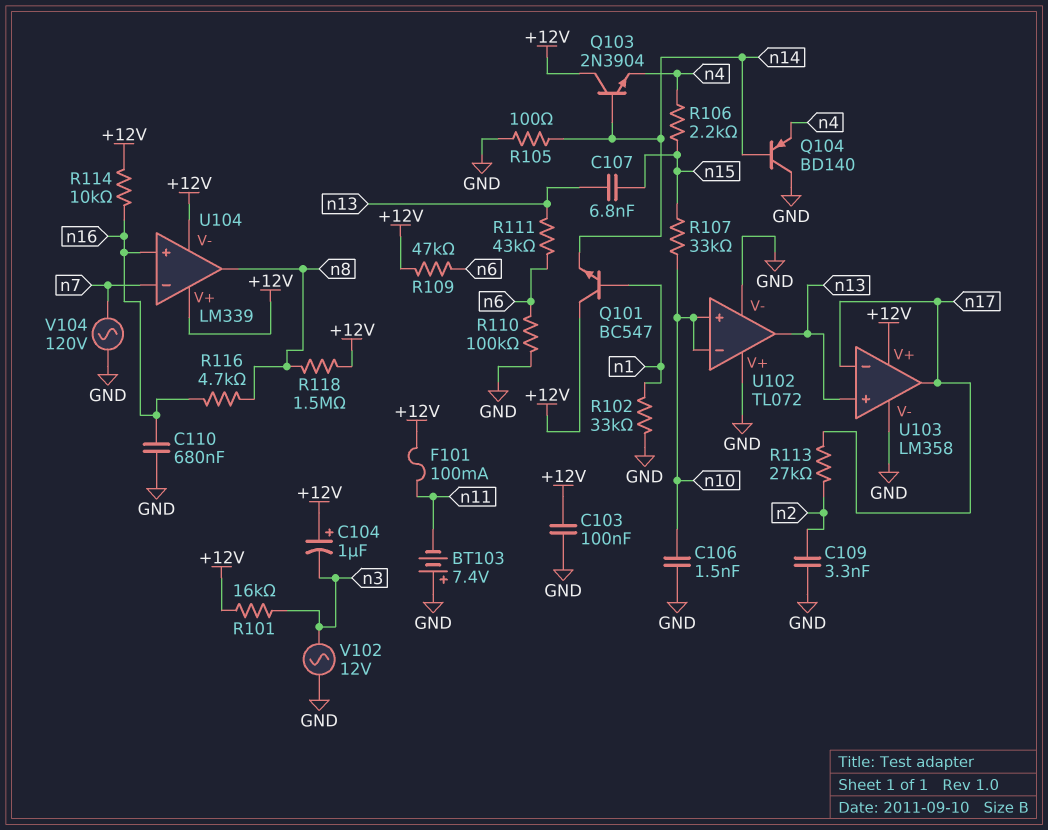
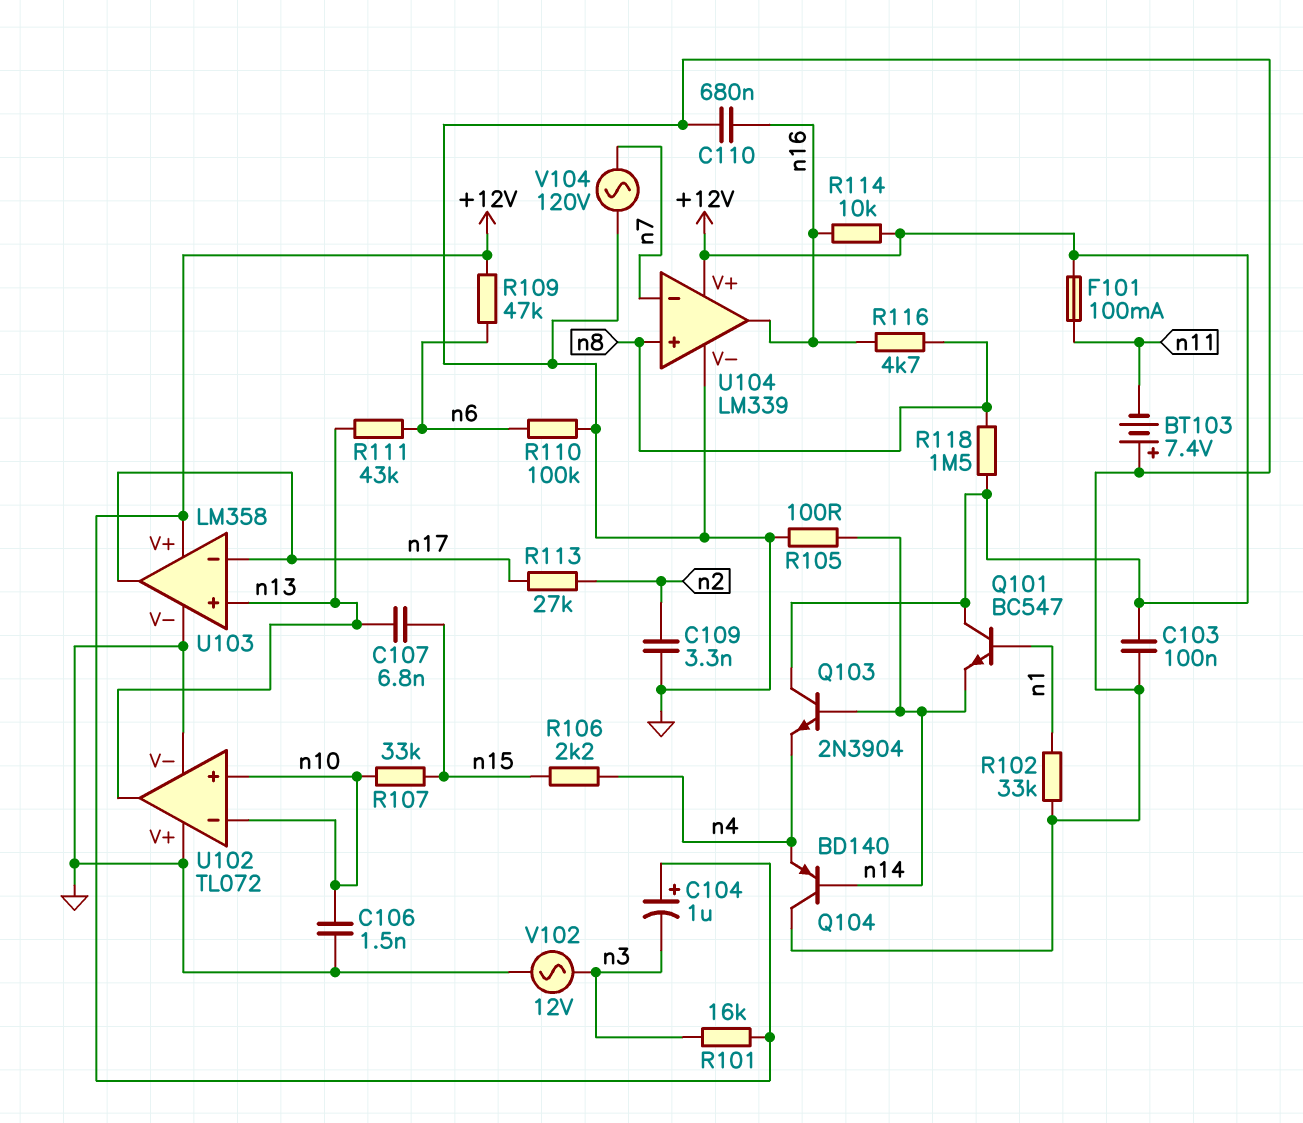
U104 pin V-: +12V -> GND
U104 pin in+: n16 -> n8
U104 pin out: n8 -> n16

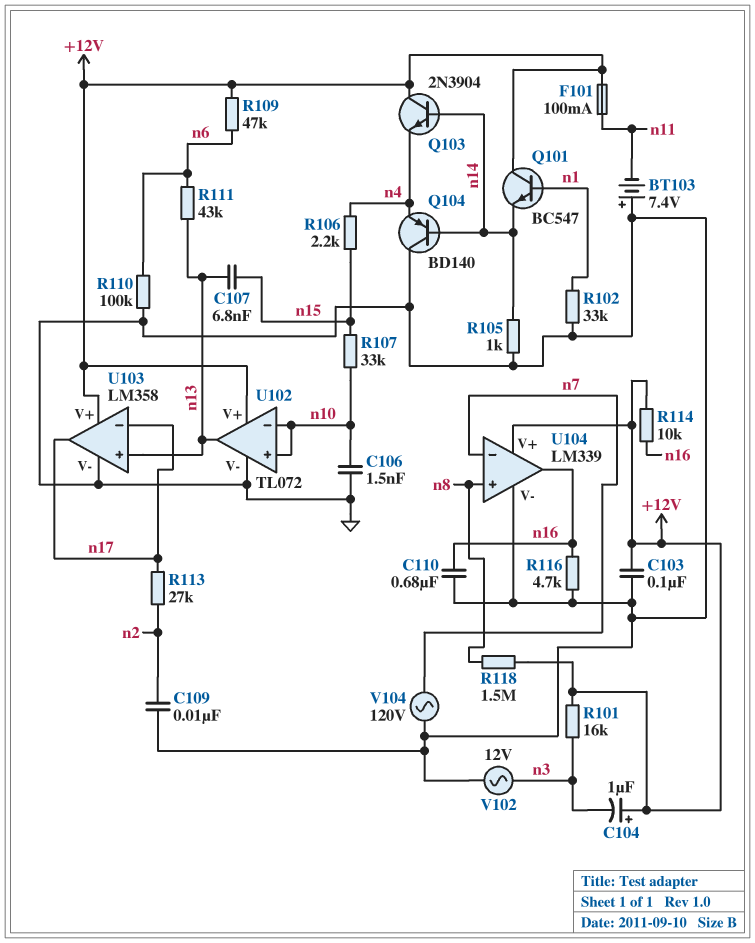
C109: 3.3nF (GND, n2) -> 10nF (GND, n2)
R105: 100 (GND, n14) -> 1k (GND, n14)
R116: 4.7k (n8, n16) -> 4.7k (GND, n16)
U102 pin V+: GND -> +12V

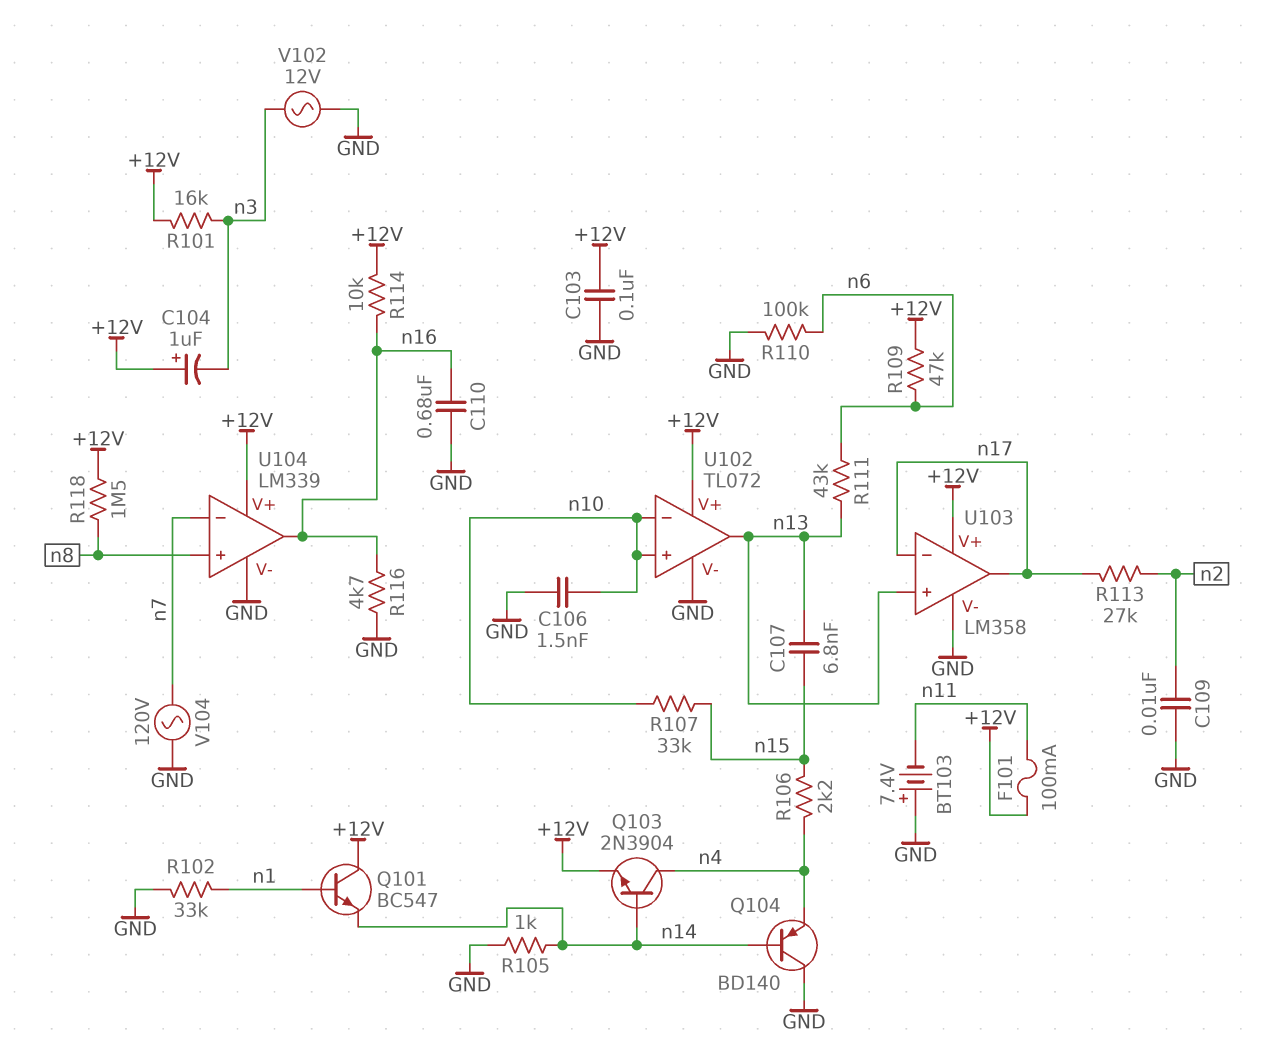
Q103: NPN 2N3904 (B n14, C +12V, E n4) -> NPN 2N3904 (B n14, C n4, E +12V)

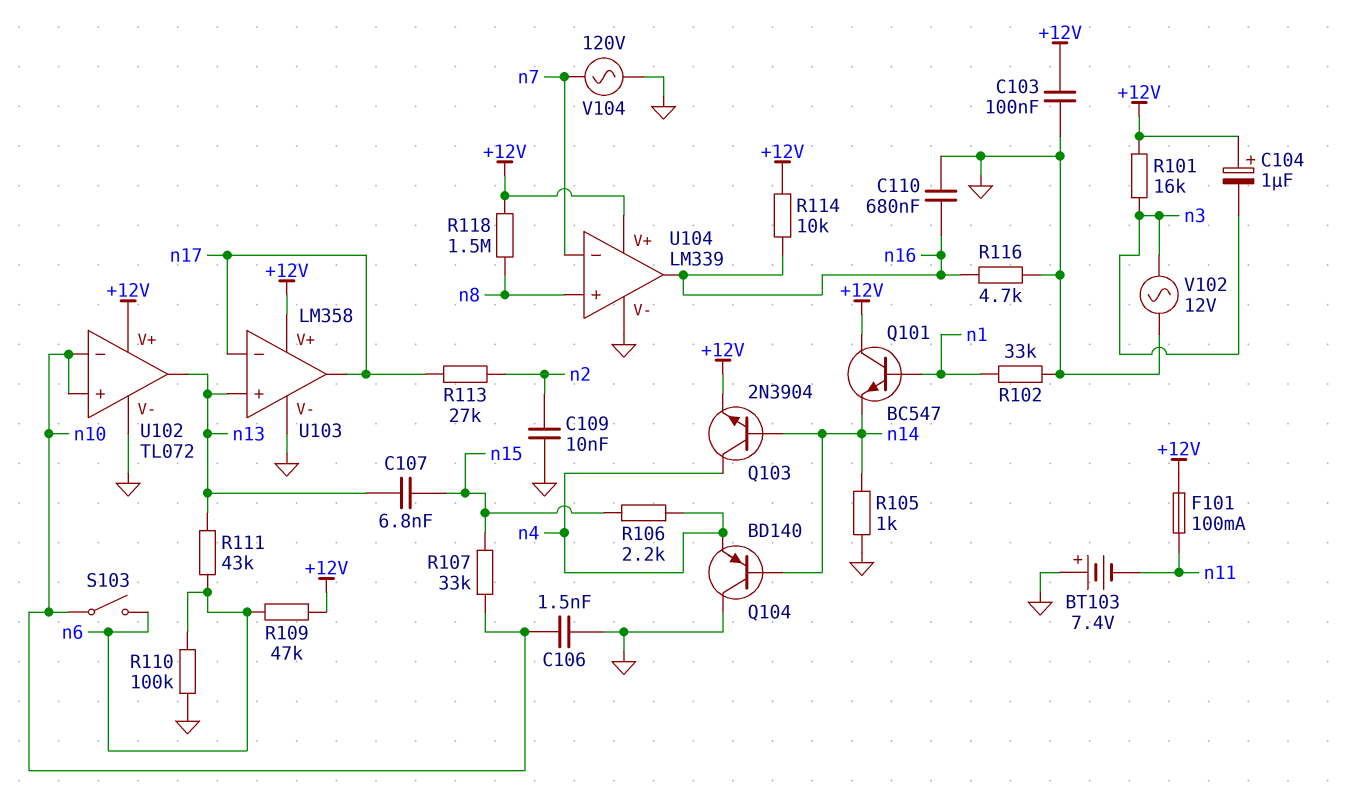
S103: none -> switch (n6, n10)

